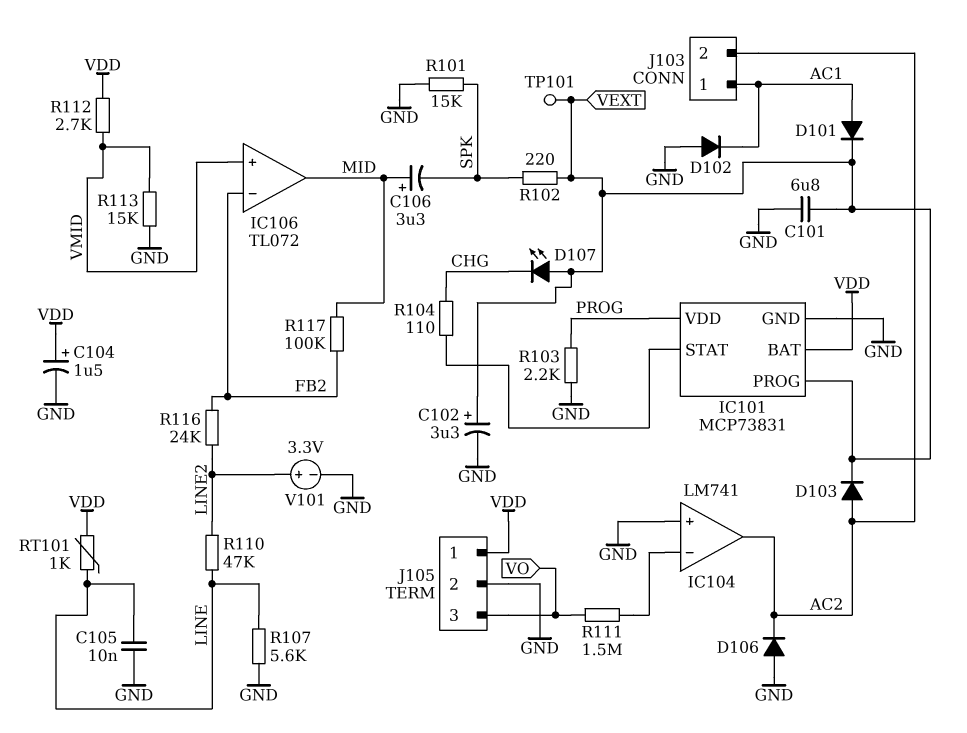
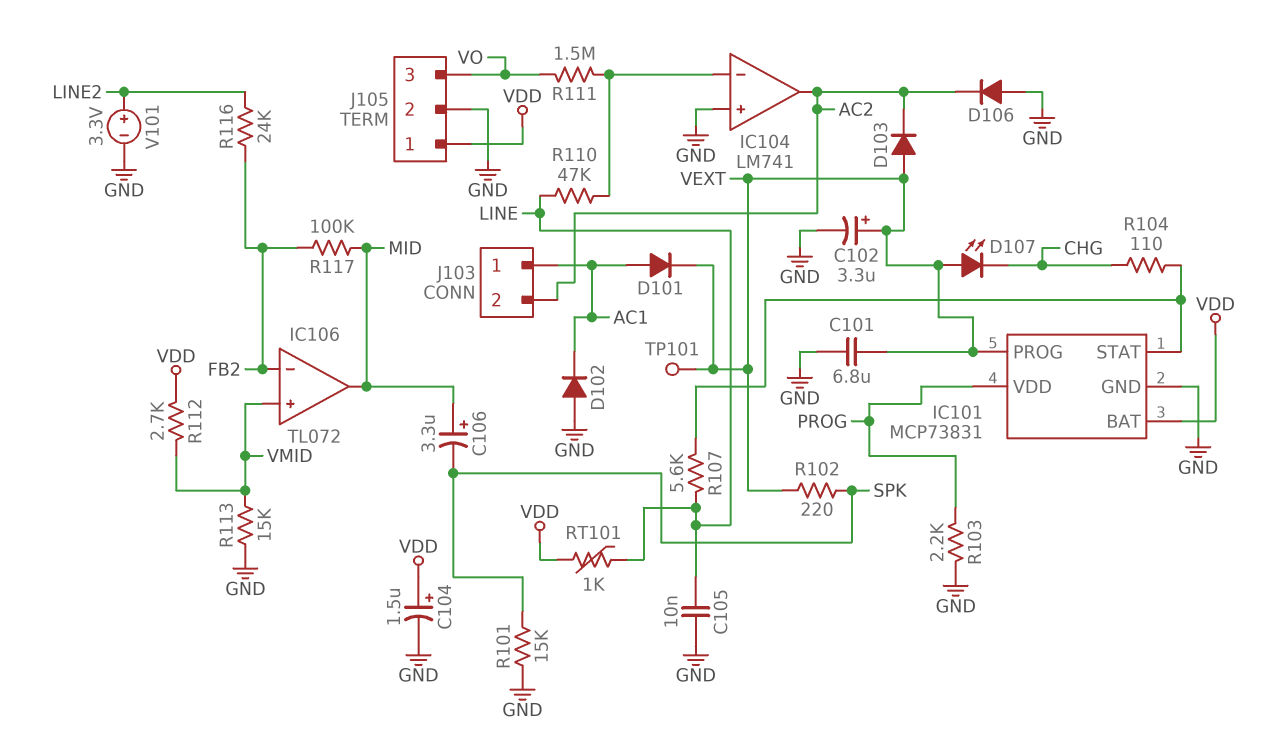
D103: diode (A AC2, K VEXT) -> diode (A VEXT, K AC2)
R107: 5.6k (GND, LINE) -> 5.6k (IC101/STAT, LINE)
R110: 47k (LINE, LINE2) -> 47k (IC104/in-, LINE)

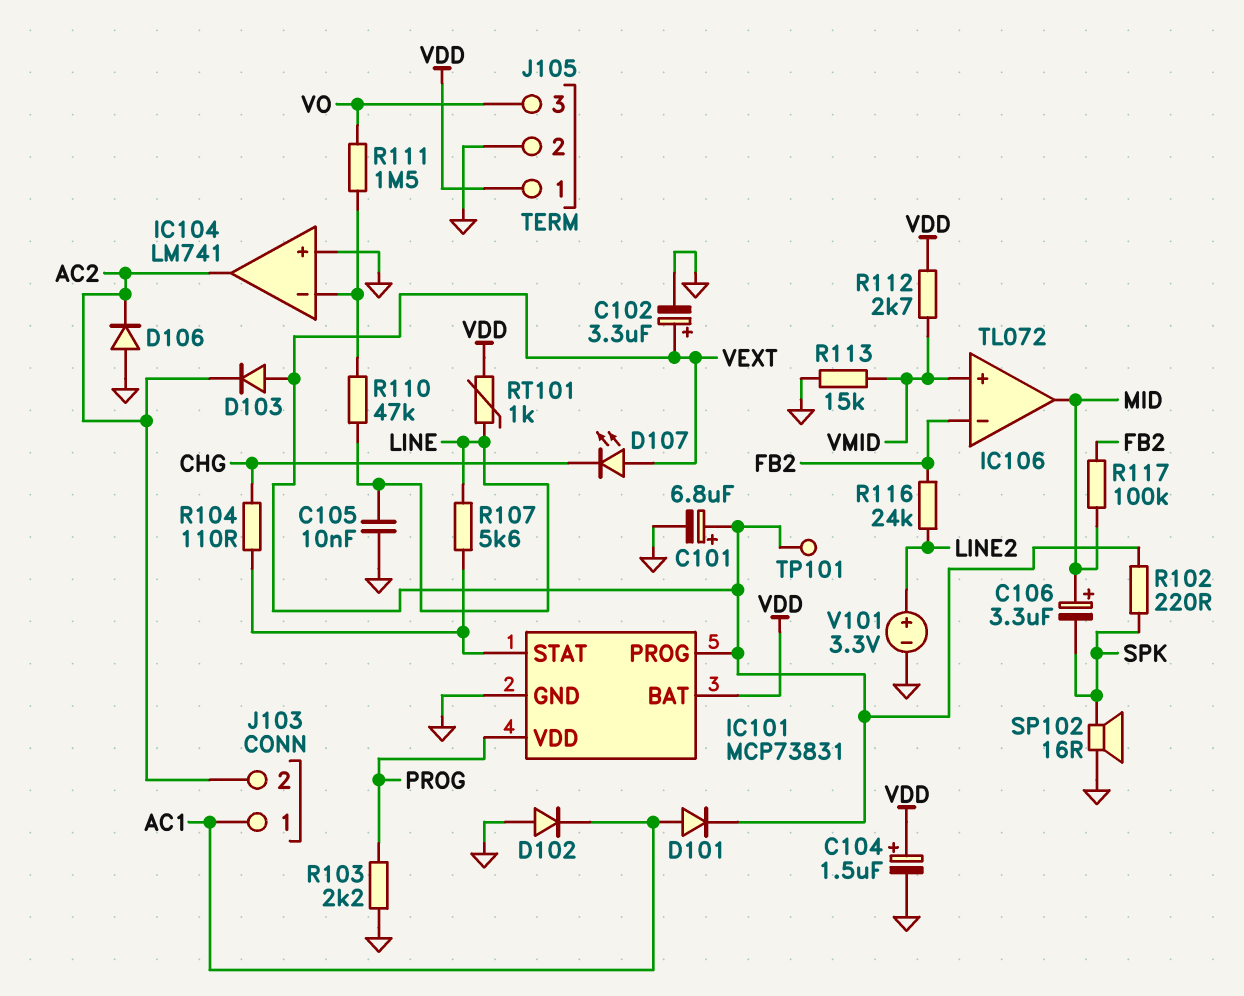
C101: 6.8uF (GND, VEXT) -> 6.8uF (plus VEXT, minus GND)
R101: 15k (GND, SPK) -> none
SP102: none -> speaker 16R (GND, SPK)

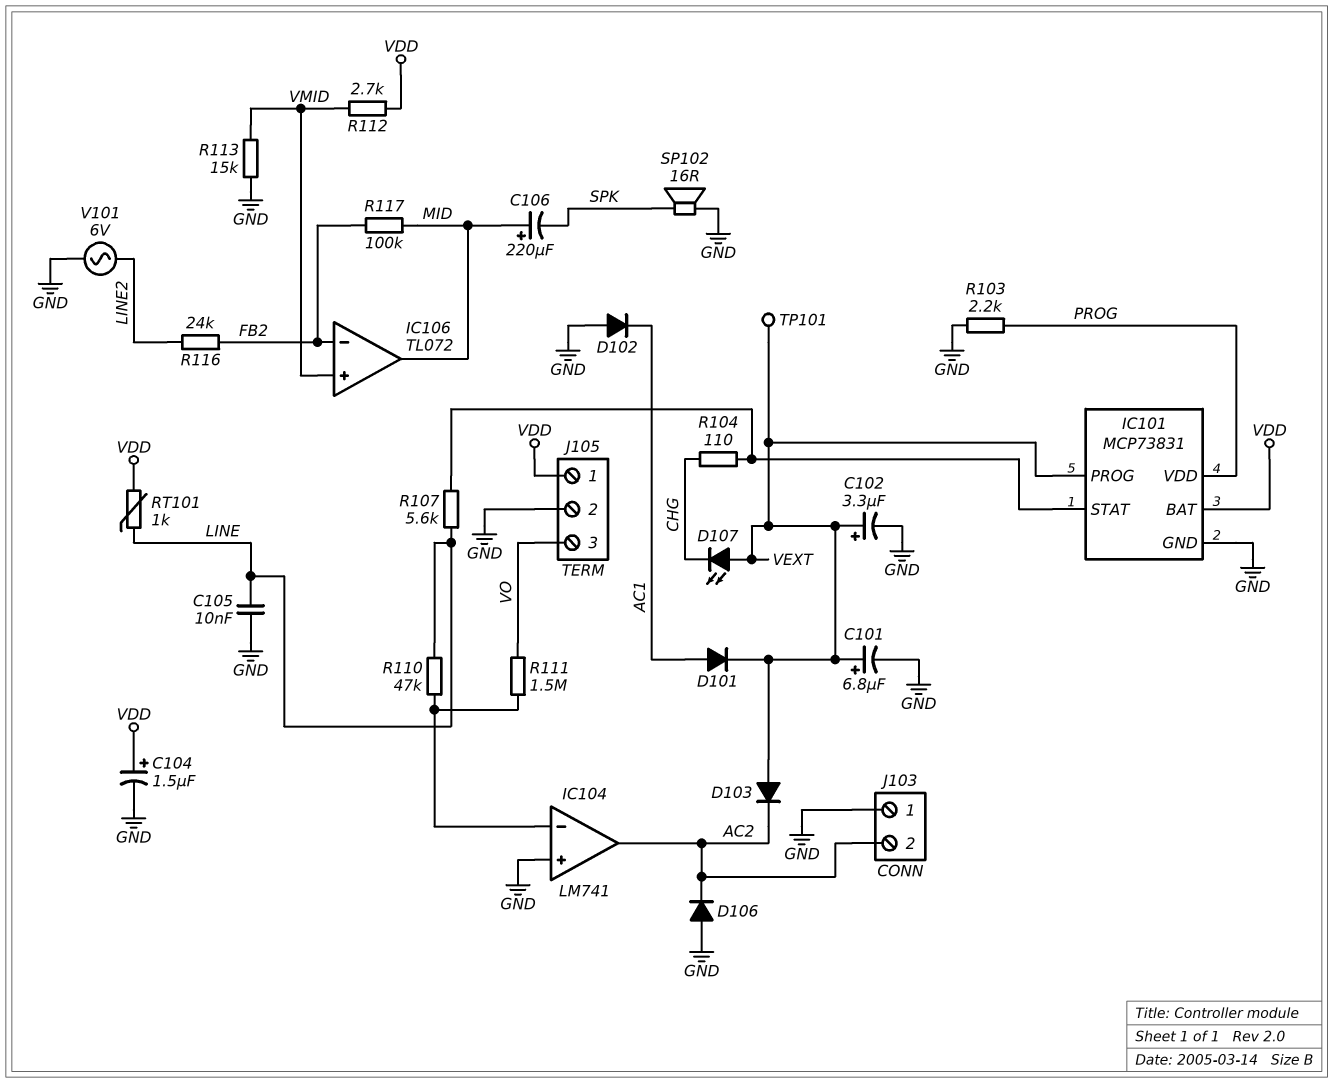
C106: 3.3uF (plus MID, minus SPK) -> 220uF (plus MID, minus SPK)
J103 pin 1: AC1 -> GND
R102: 220 (SPK, VEXT) -> none
V101: 3.3V (plus LINE2, minus GND) -> AC 6V (GND, LINE2)

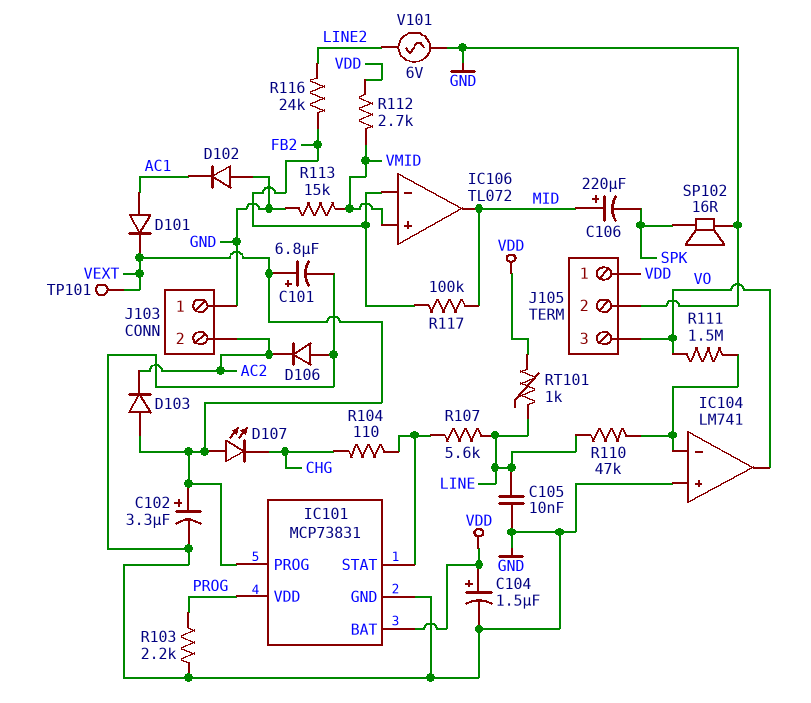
IC104 pin out: AC2 -> VO

